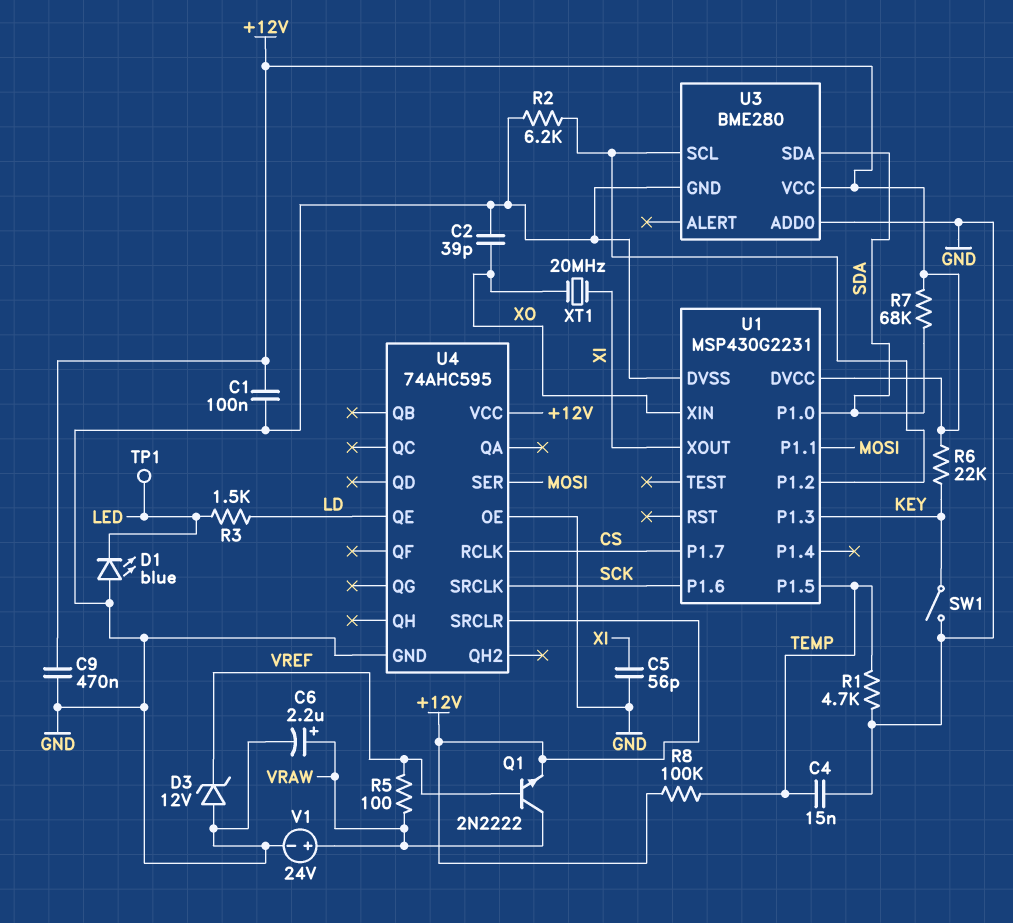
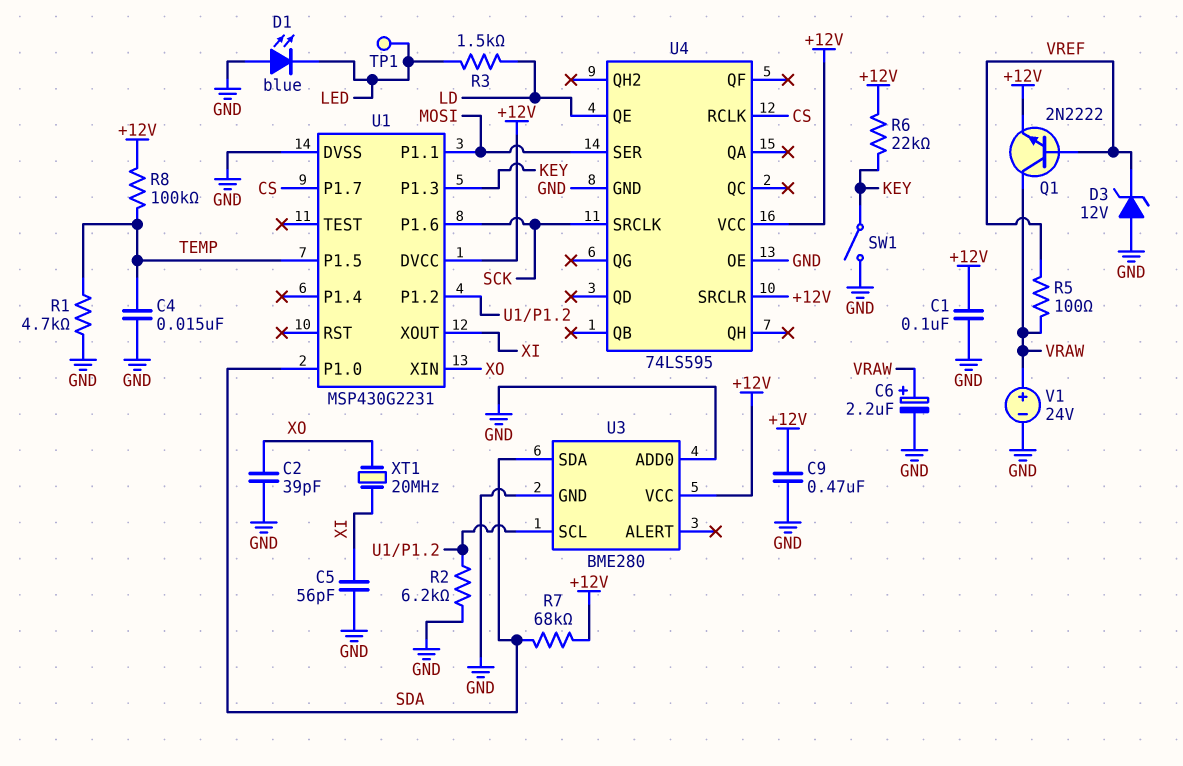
U4: 74AHC595 -> 74LS595

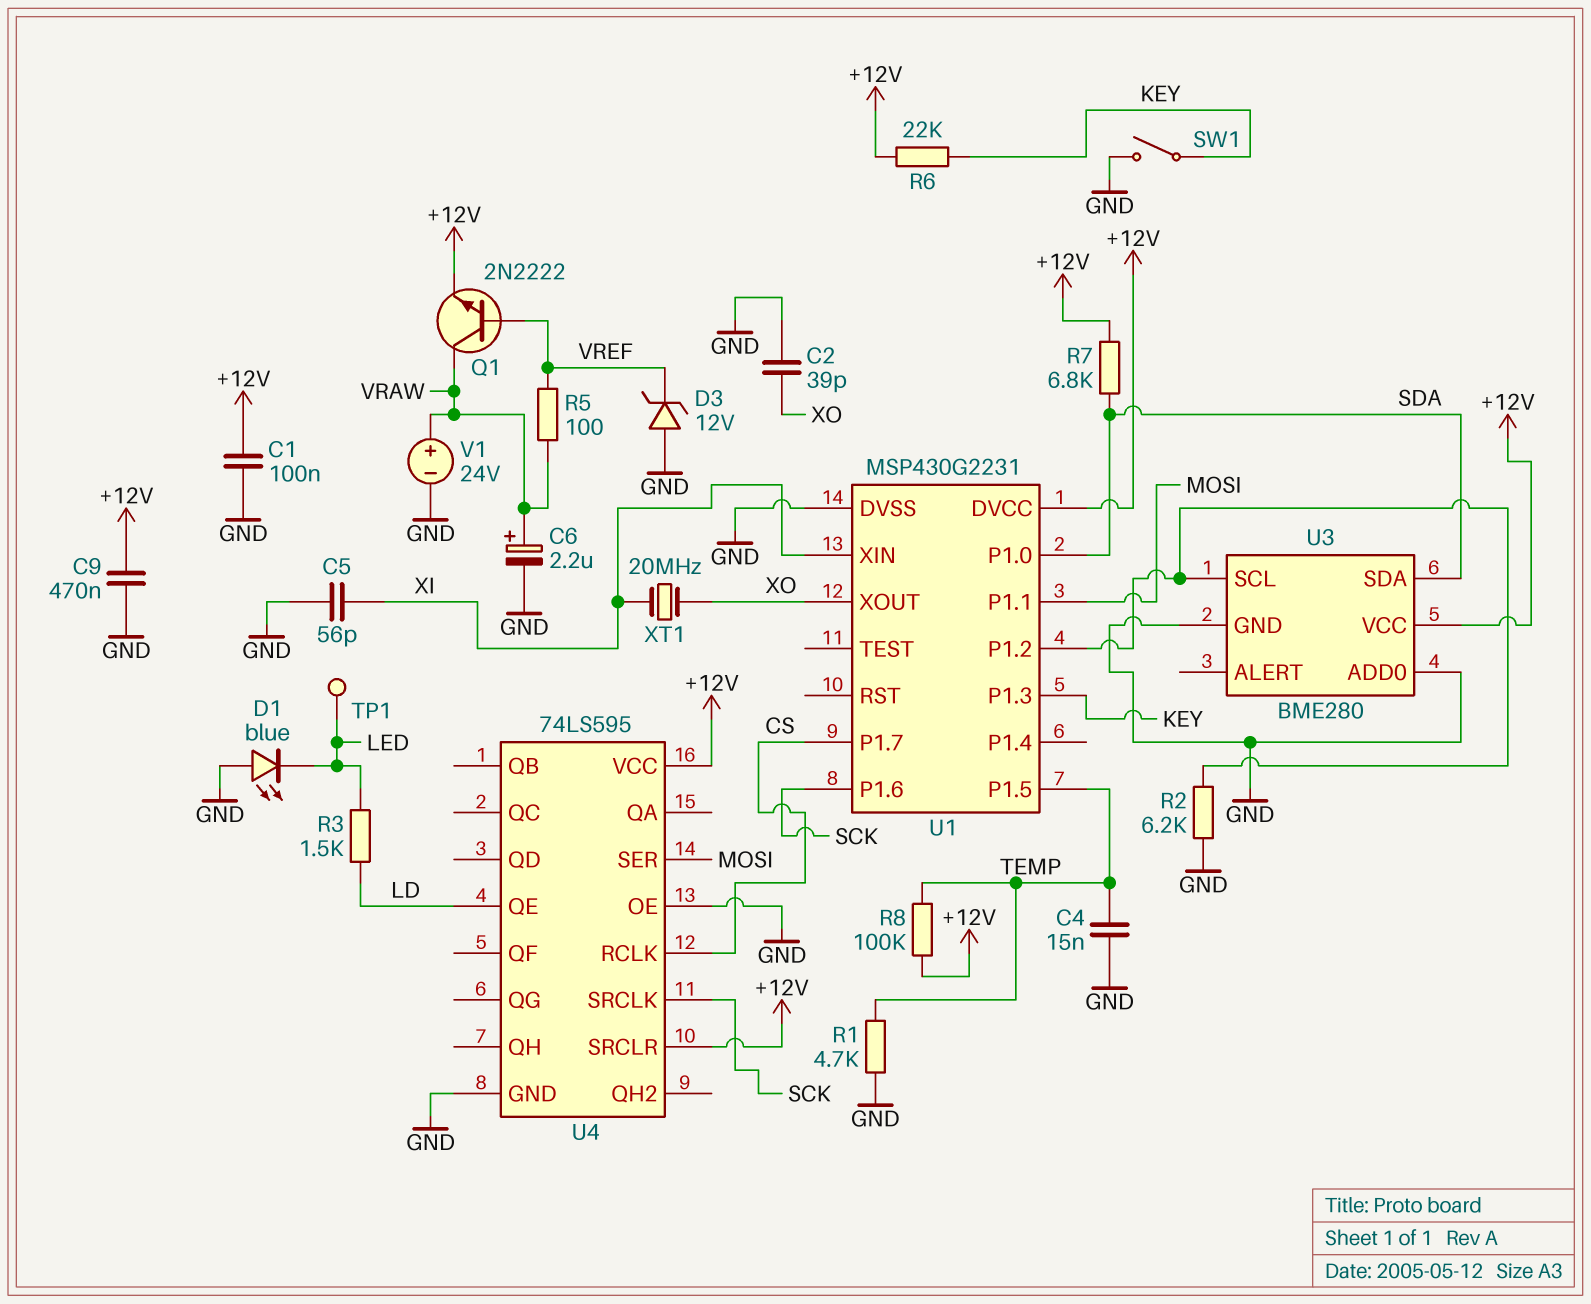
R7: 68k (+12V, SDA) -> 6.8k (+12V, SDA)
U1 pin XIN: XO -> XI
U1 pin XOUT: XI -> XO

